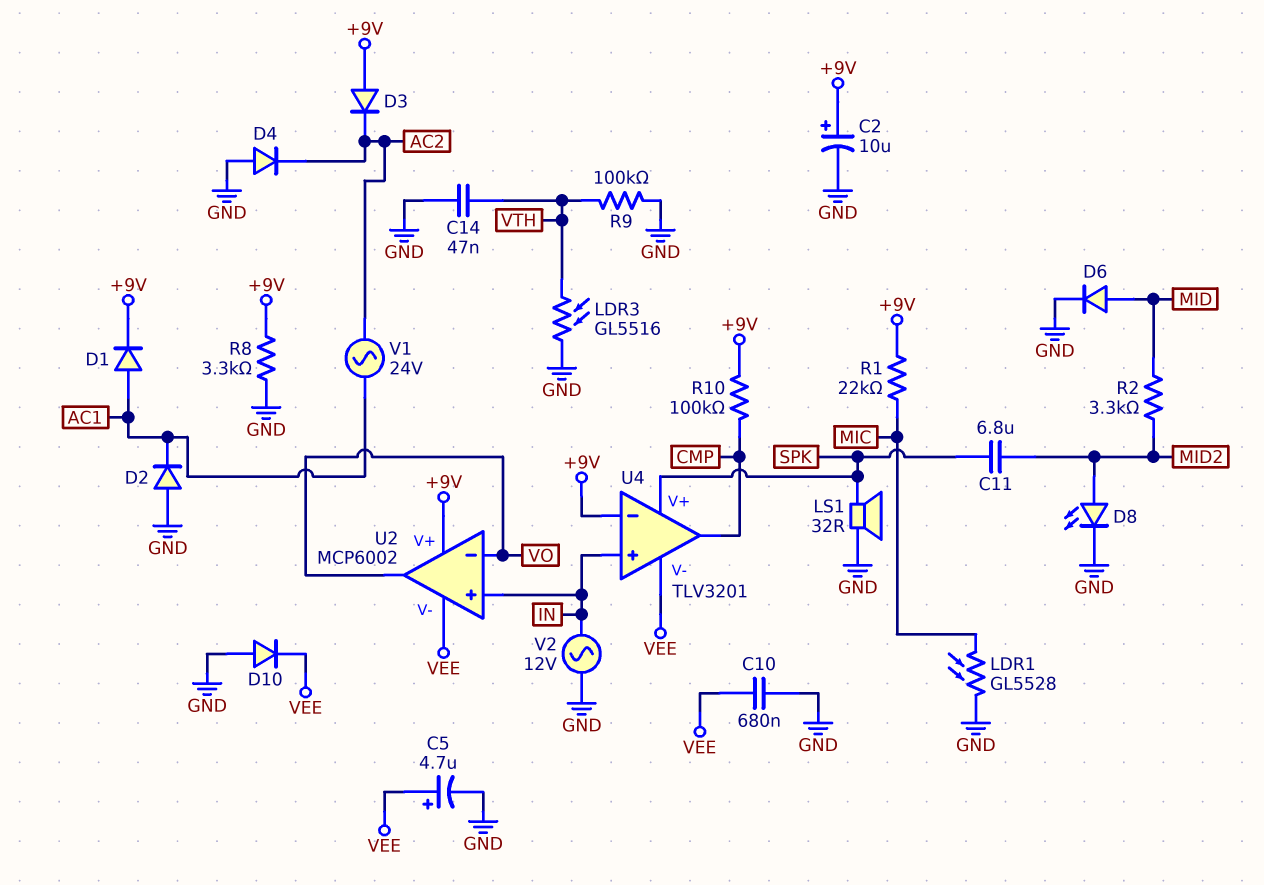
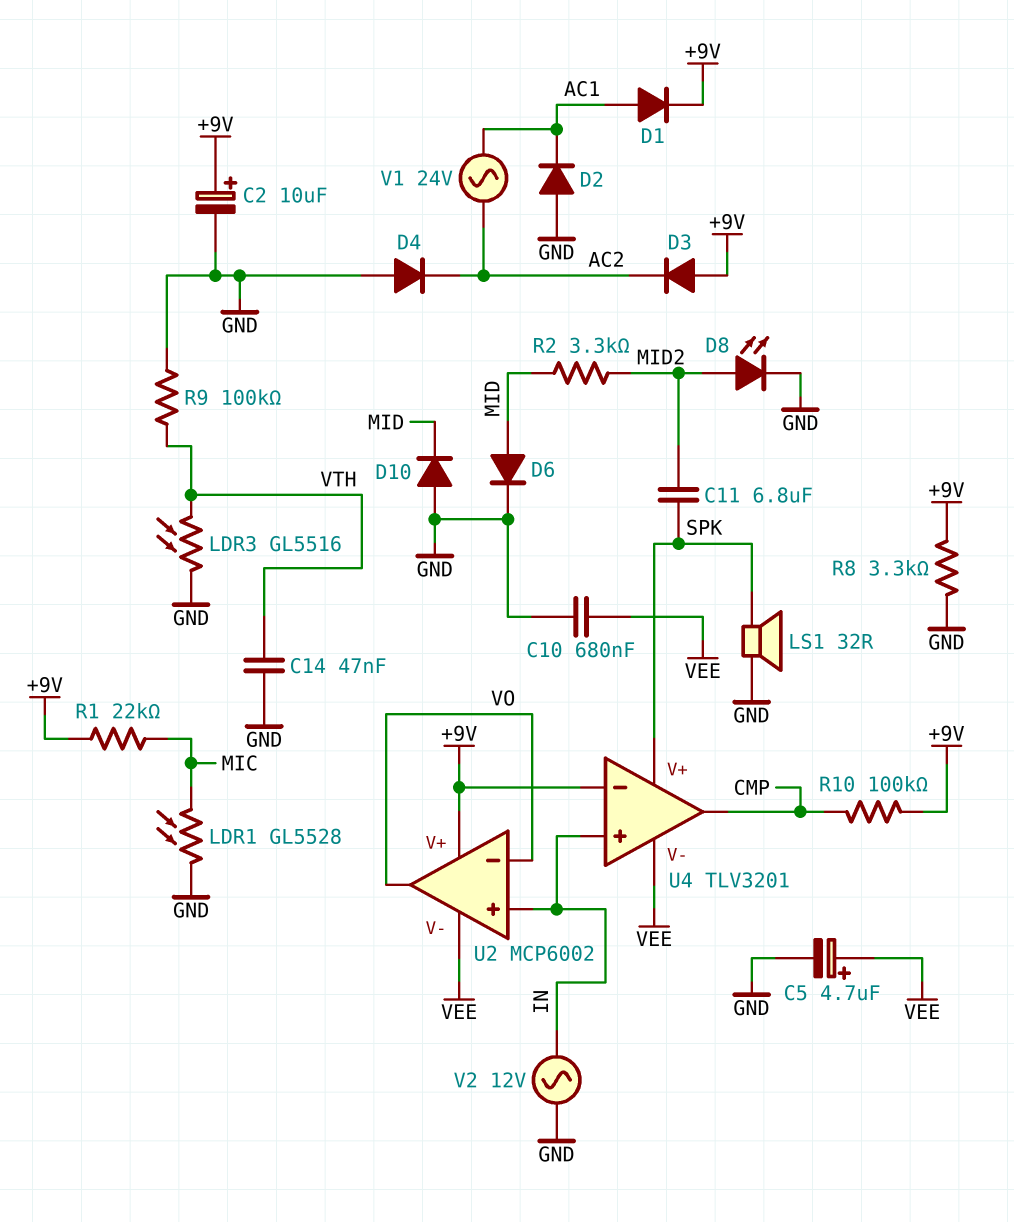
D10: diode (A GND, K VEE) -> diode (A GND, K MID)

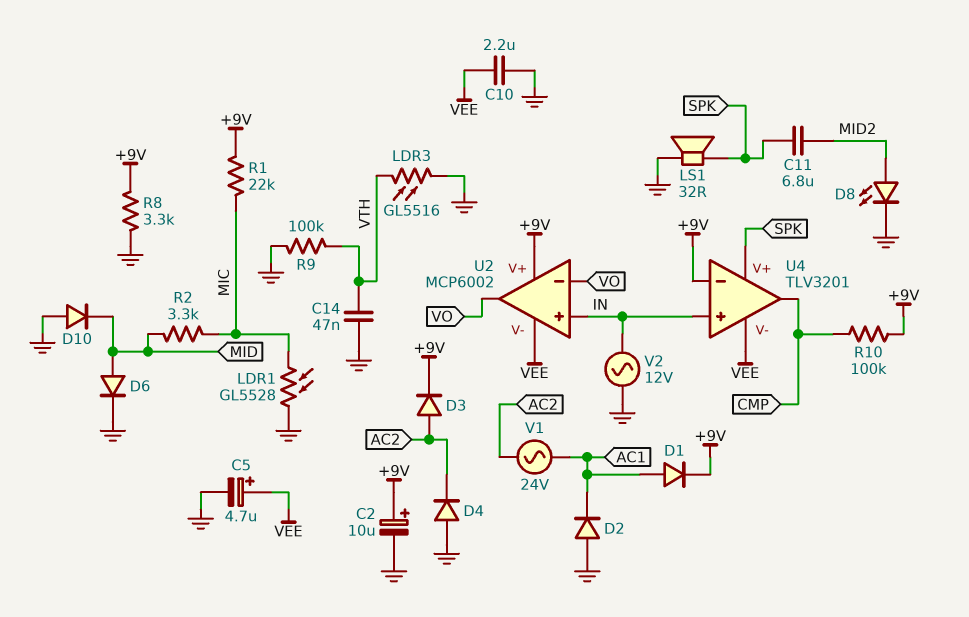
C10: 680nF (GND, VEE) -> 2.2uF (GND, VEE)
D3: diode (A +9V, K AC2) -> diode (A AC2, K +9V)
R2: 3.3k (MID, MID2) -> 3.3k (MIC, MID)

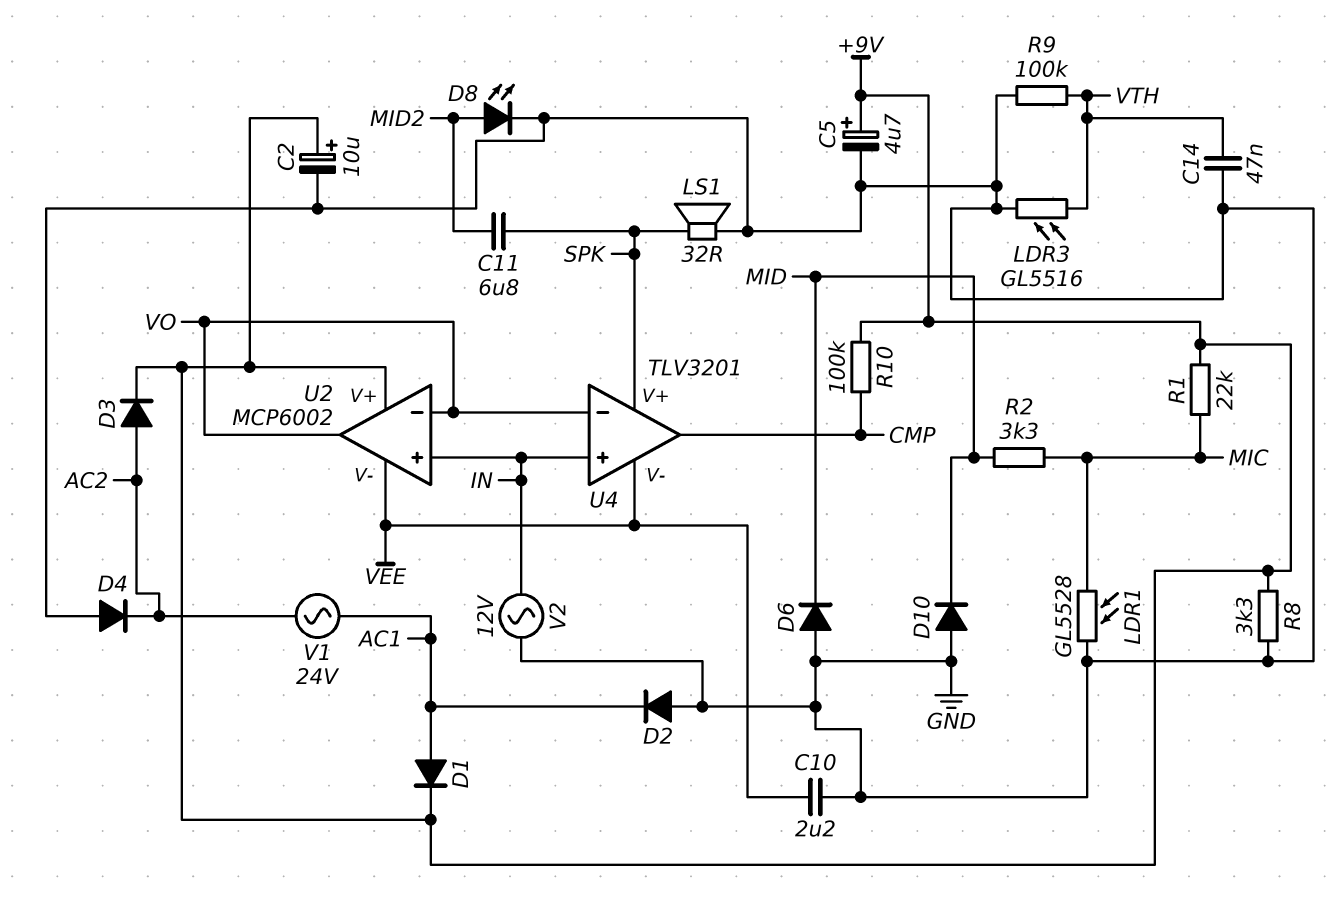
C5: 4.7uF (plus VEE, minus GND) -> 4.7uF (plus +9V, minus GND)
D6: diode (A MID, K GND) -> diode (A GND, K MID)
U4 pin in-: +9V -> VO

